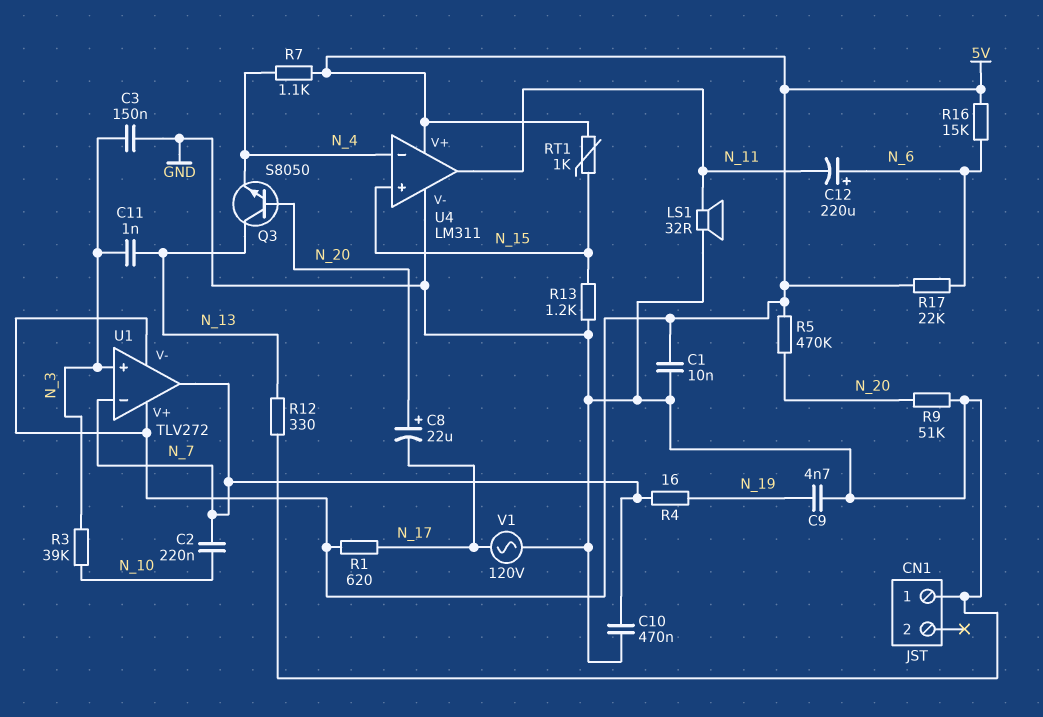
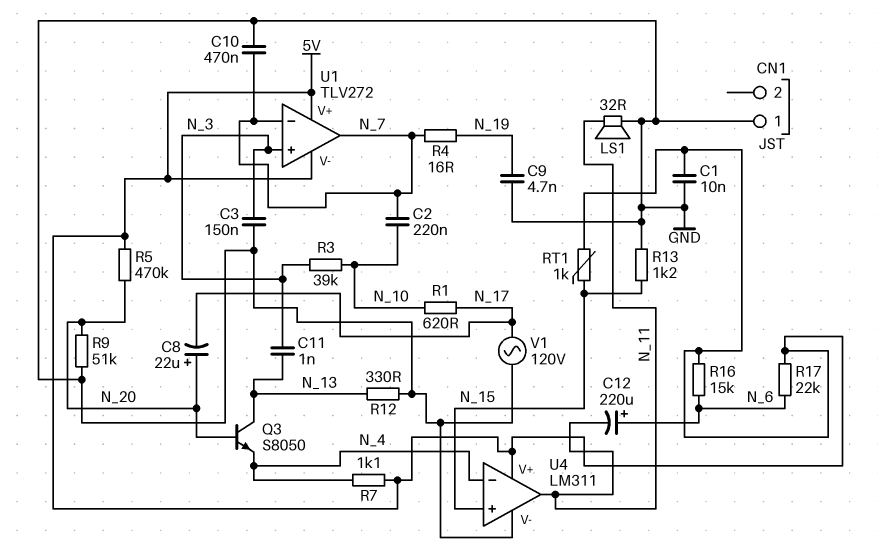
R1: 620 (5V, N_17) -> 620 (N_10, N_17)

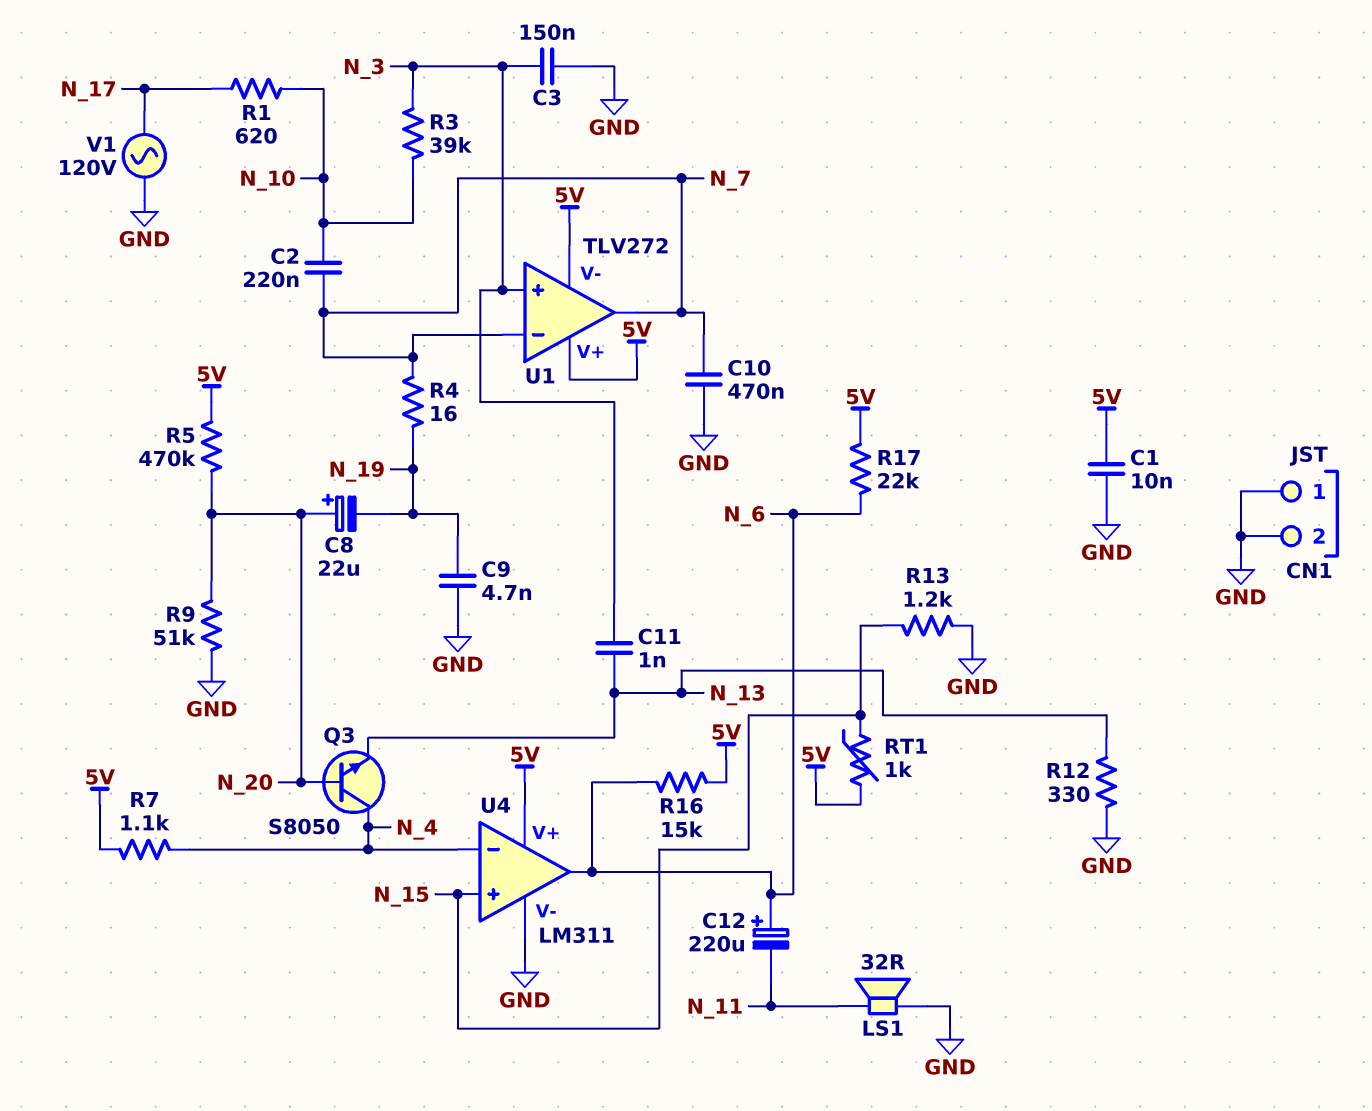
C8: 22uF (plus N_20, minus N_17) -> 22uF (plus N_20, minus N_19)
CN1 pin 2: none -> GND
Q3: NPN S8050 (B N_20, C N_13, E N_4) -> NPN S8050 (B N_20, C N_4, E N_13)
U4 pin out: N_11 -> N_6

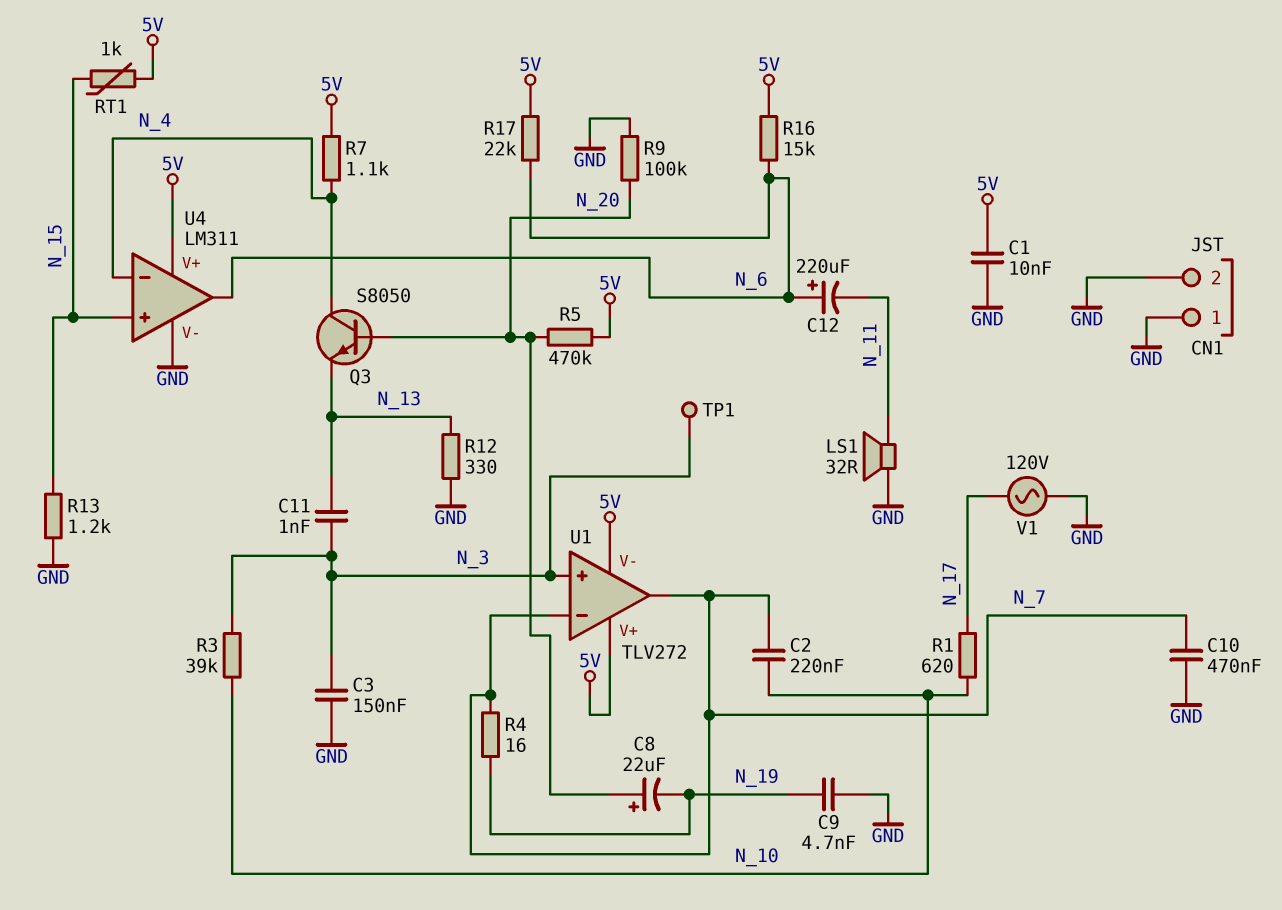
R9: 51k (GND, N_20) -> 100k (GND, N_20)
TP1: none -> test point (N_3)

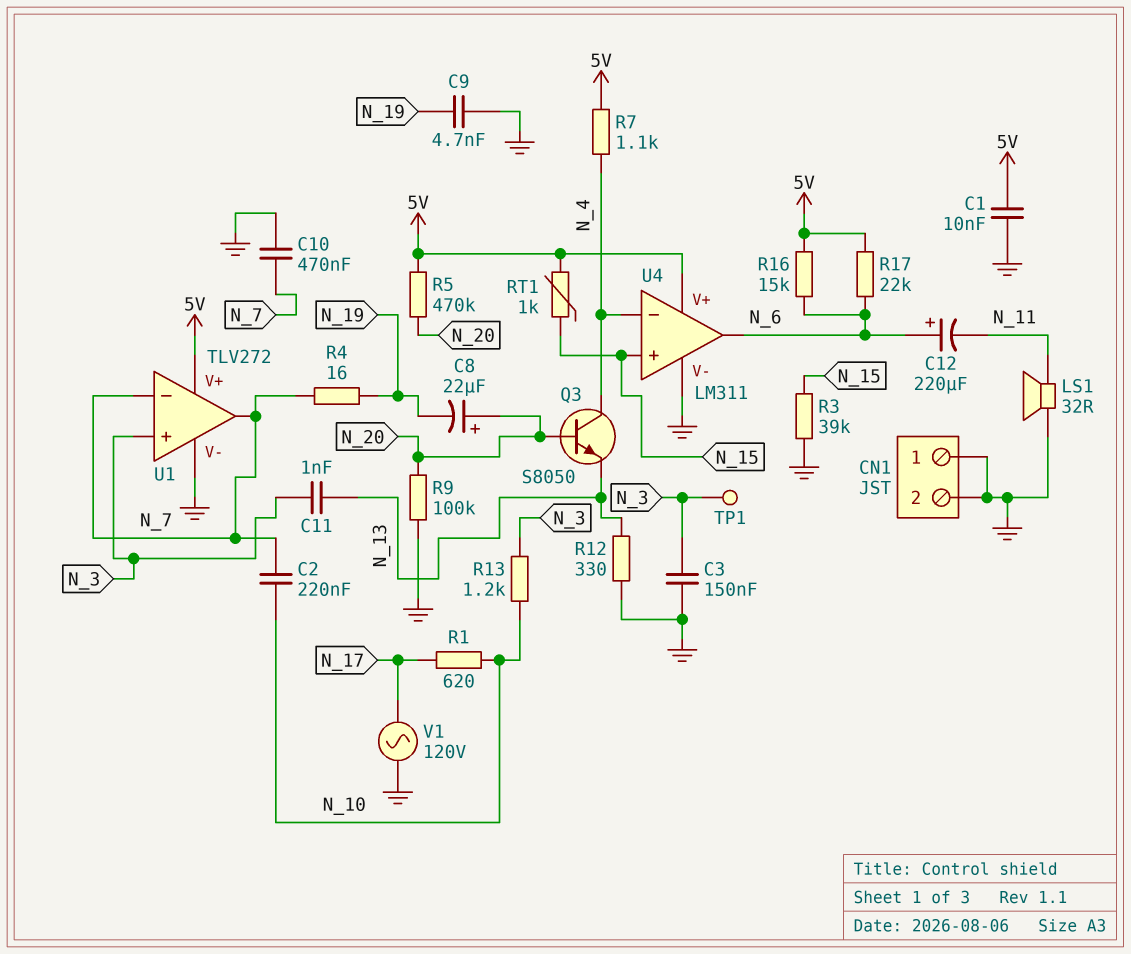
R3: 39k (N_3, N_10) -> 39k (GND, N_15)
R13: 1.2k (GND, N_15) -> 1.2k (N_3, N_10)
U1 pin V-: 5V -> GND

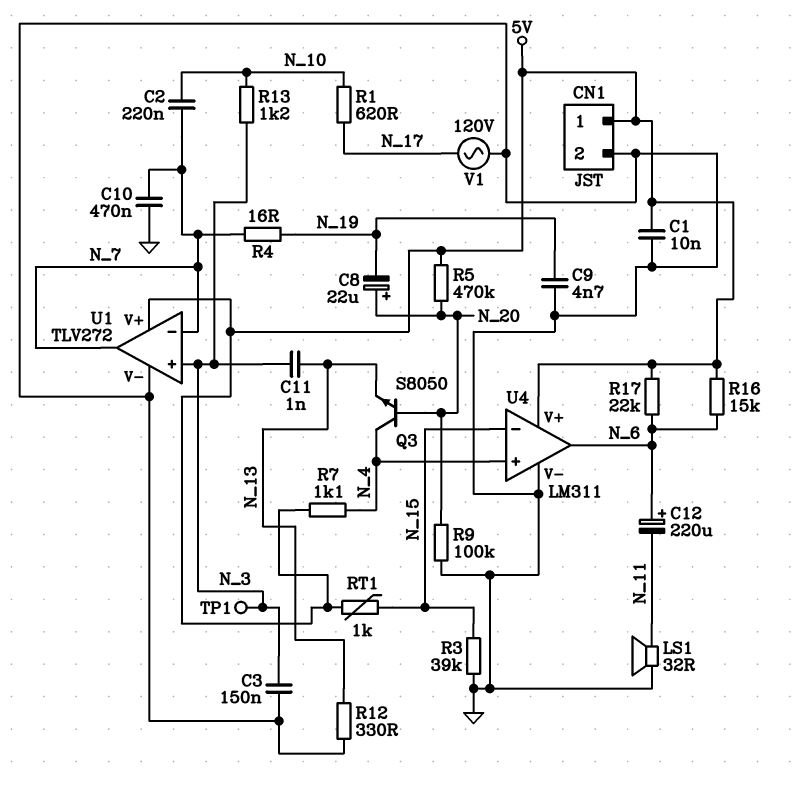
CN1 pin 1: GND -> 5V
U4 pin in+: N_15 -> N_4
U4 pin in-: N_4 -> N_15

